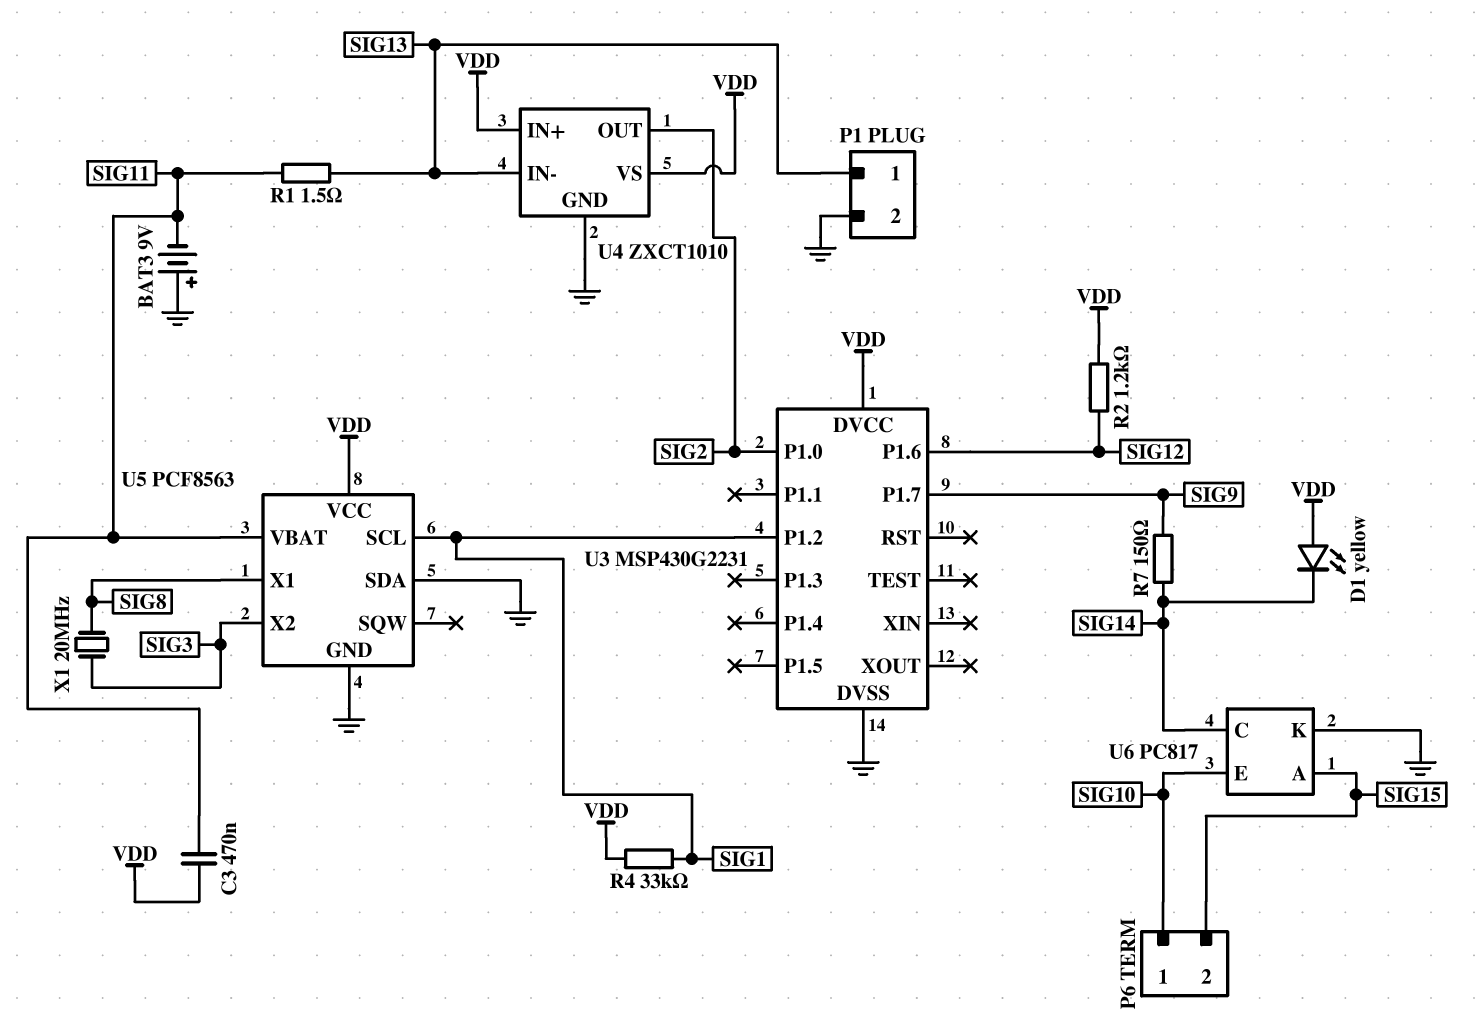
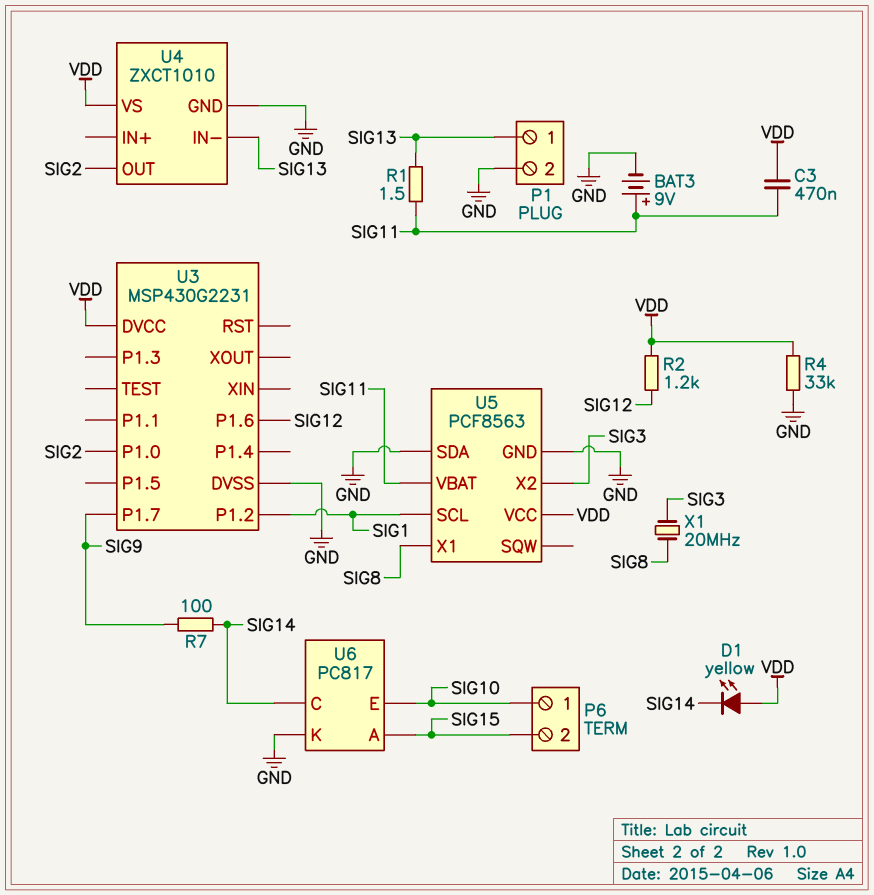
BAT3: 9V (plus GND, minus SIG11) -> 9V (plus SIG11, minus GND)
R4: 33k (SIG1, VDD) -> 33k (GND, VDD)
R7: 150 (SIG9, SIG14) -> 100 (SIG9, SIG14)
U4 pin IN+: VDD -> none

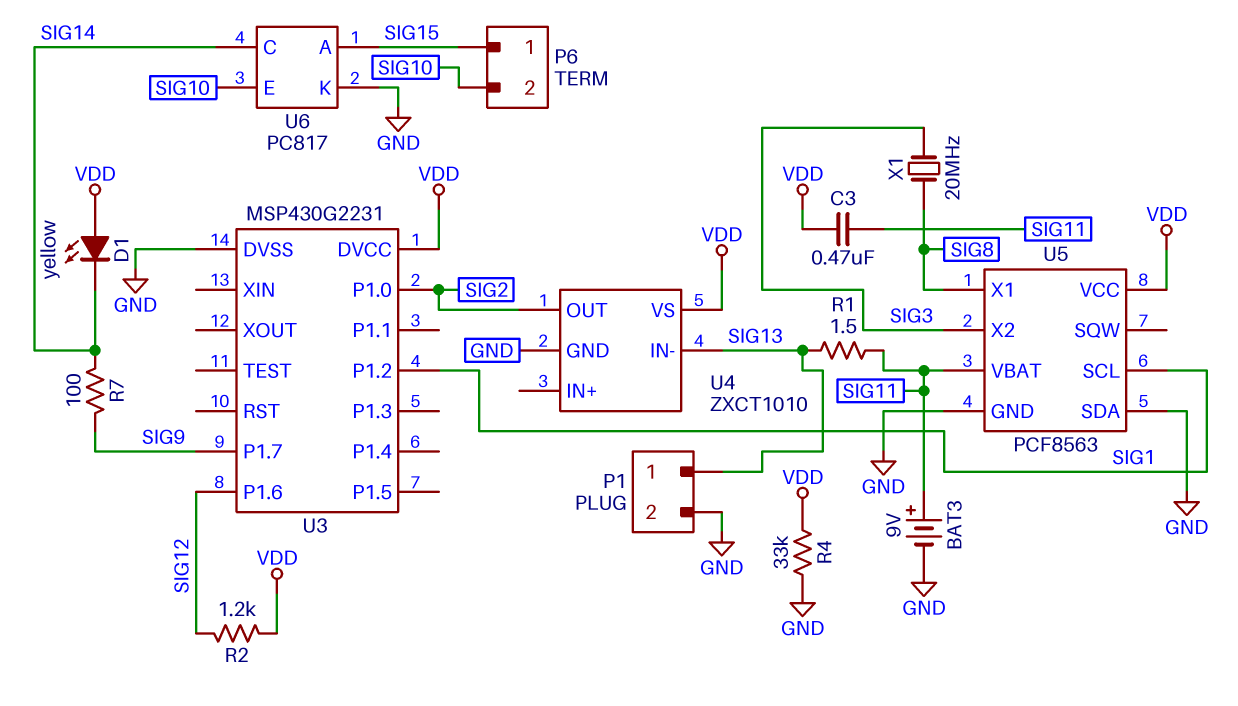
P6 pin 1: SIG10 -> SIG15
P6 pin 2: SIG15 -> SIG10

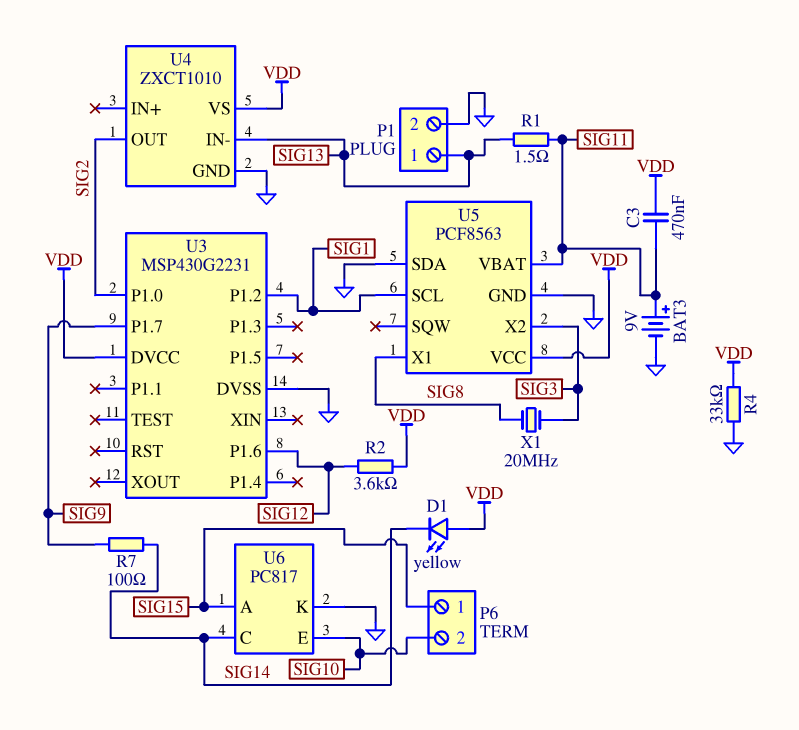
R2: 1.2k (SIG12, VDD) -> 3.6k (SIG12, VDD)

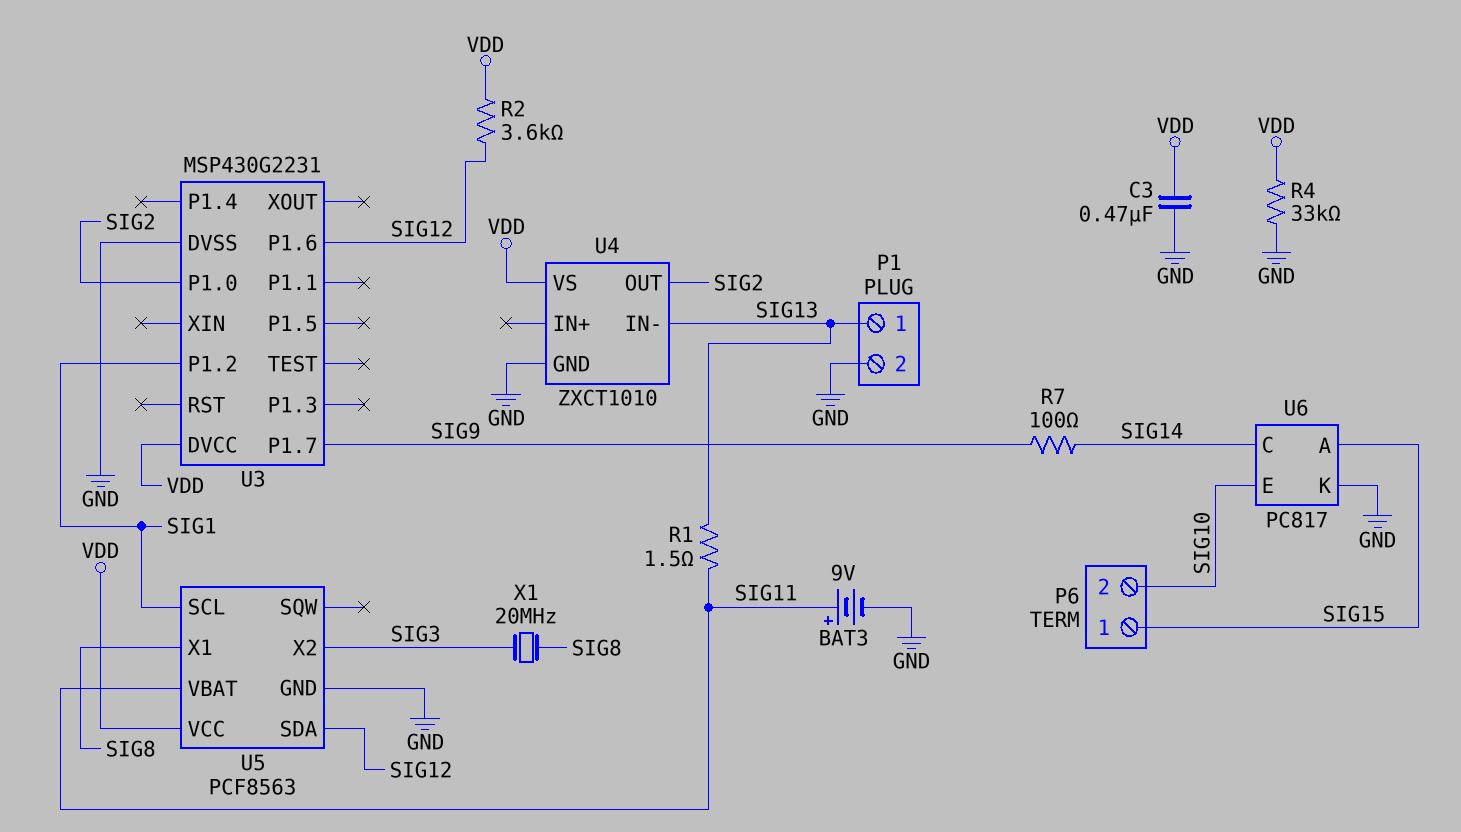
C3: 470nF (SIG11, VDD) -> 470nF (GND, VDD)
D1: LED yellow (A VDD, K SIG14) -> none
U5 pin SDA: GND -> SIG12

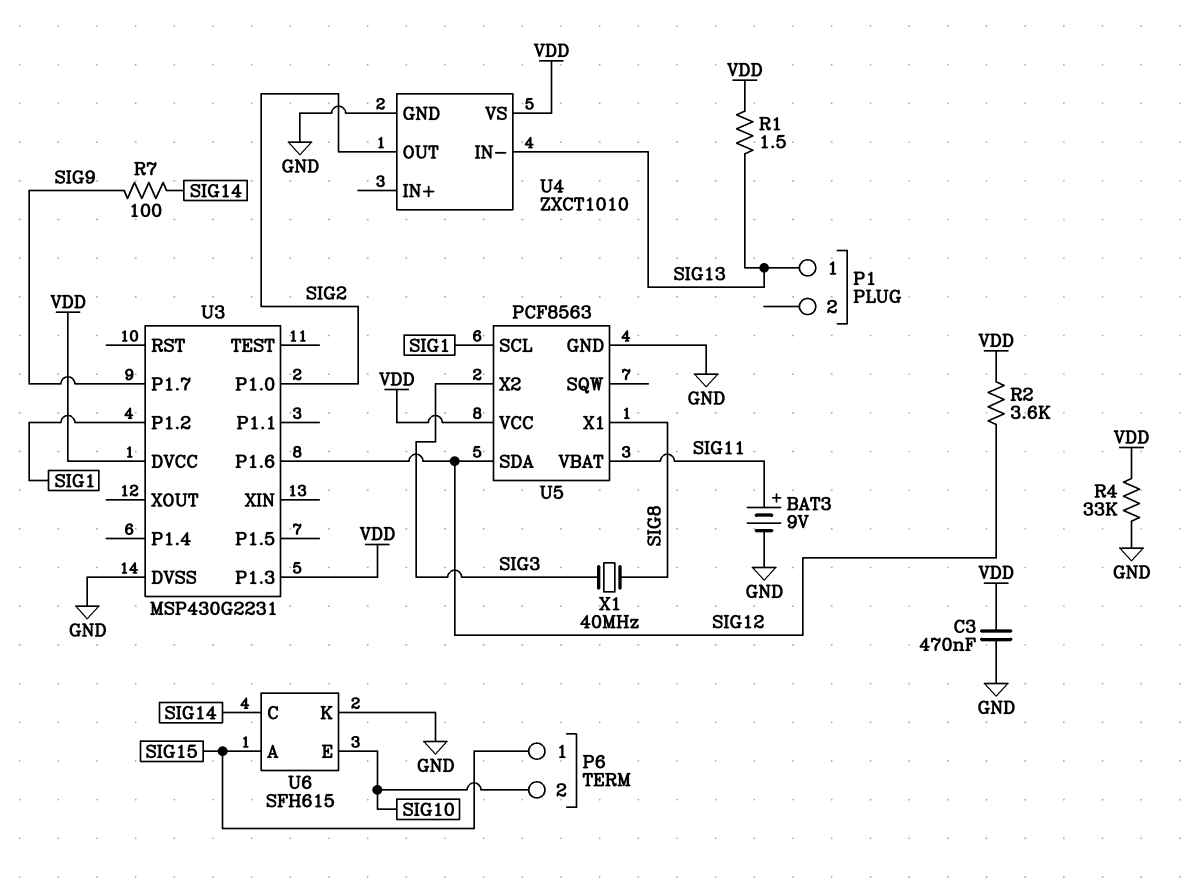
P1 pin 2: GND -> none
R1: 1.5 (SIG11, SIG13) -> 1.5 (SIG13, VDD)
U3 pin P1.3: none -> VDD
U6: PC817 -> SFH615
X1: 20MHz (SIG3, SIG8) -> 40MHz (SIG3, SIG8)

